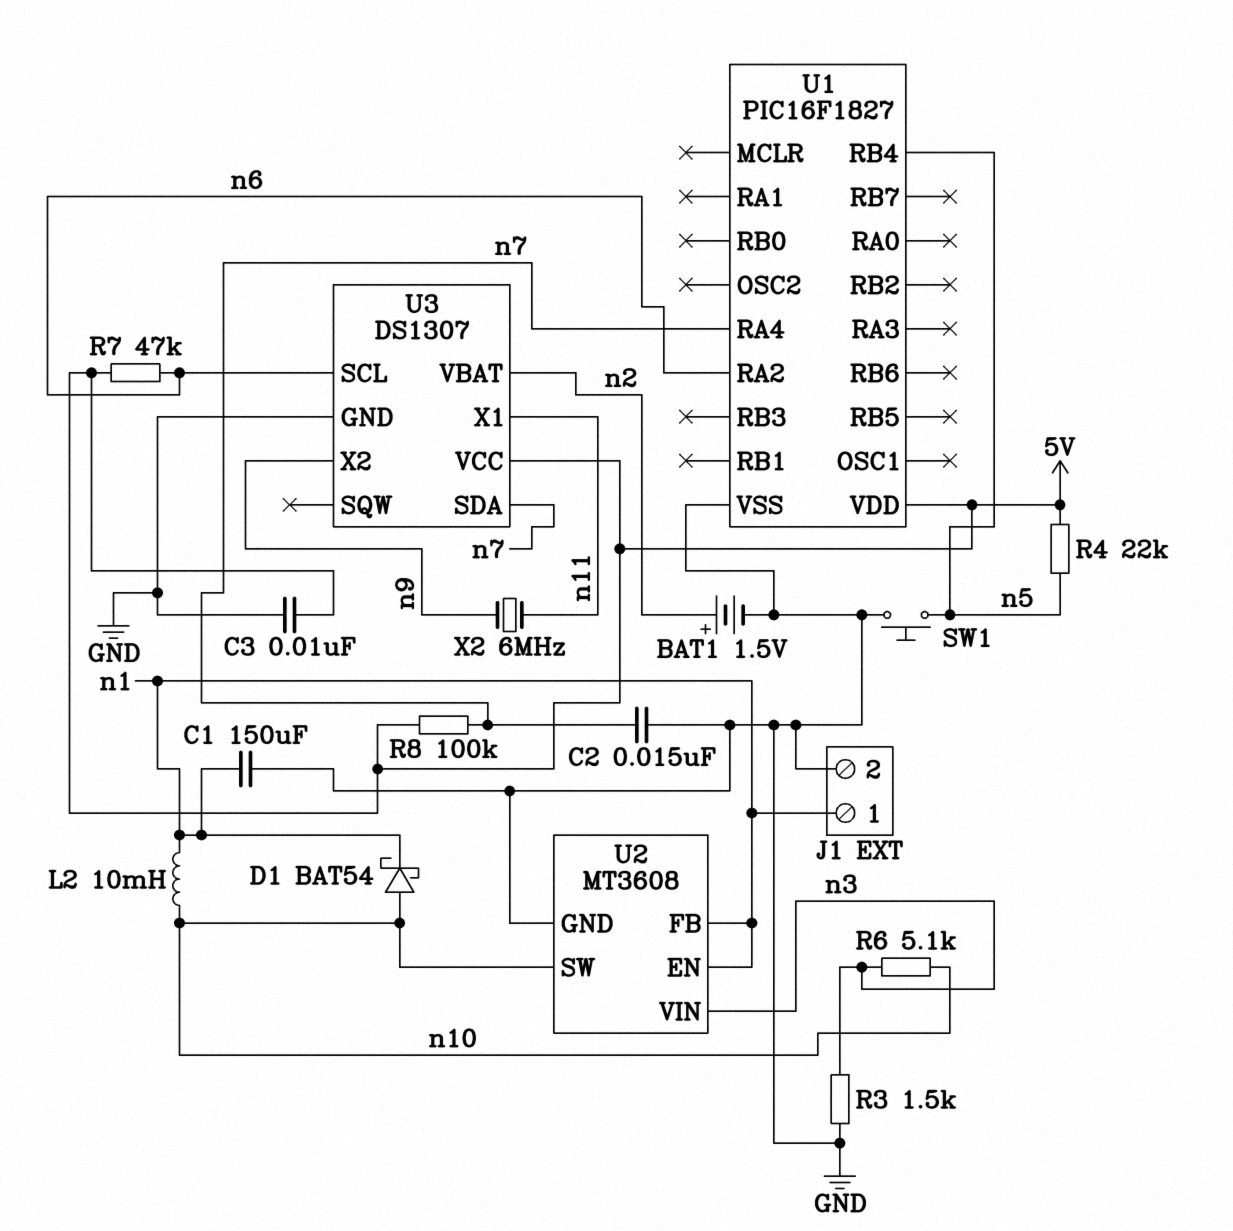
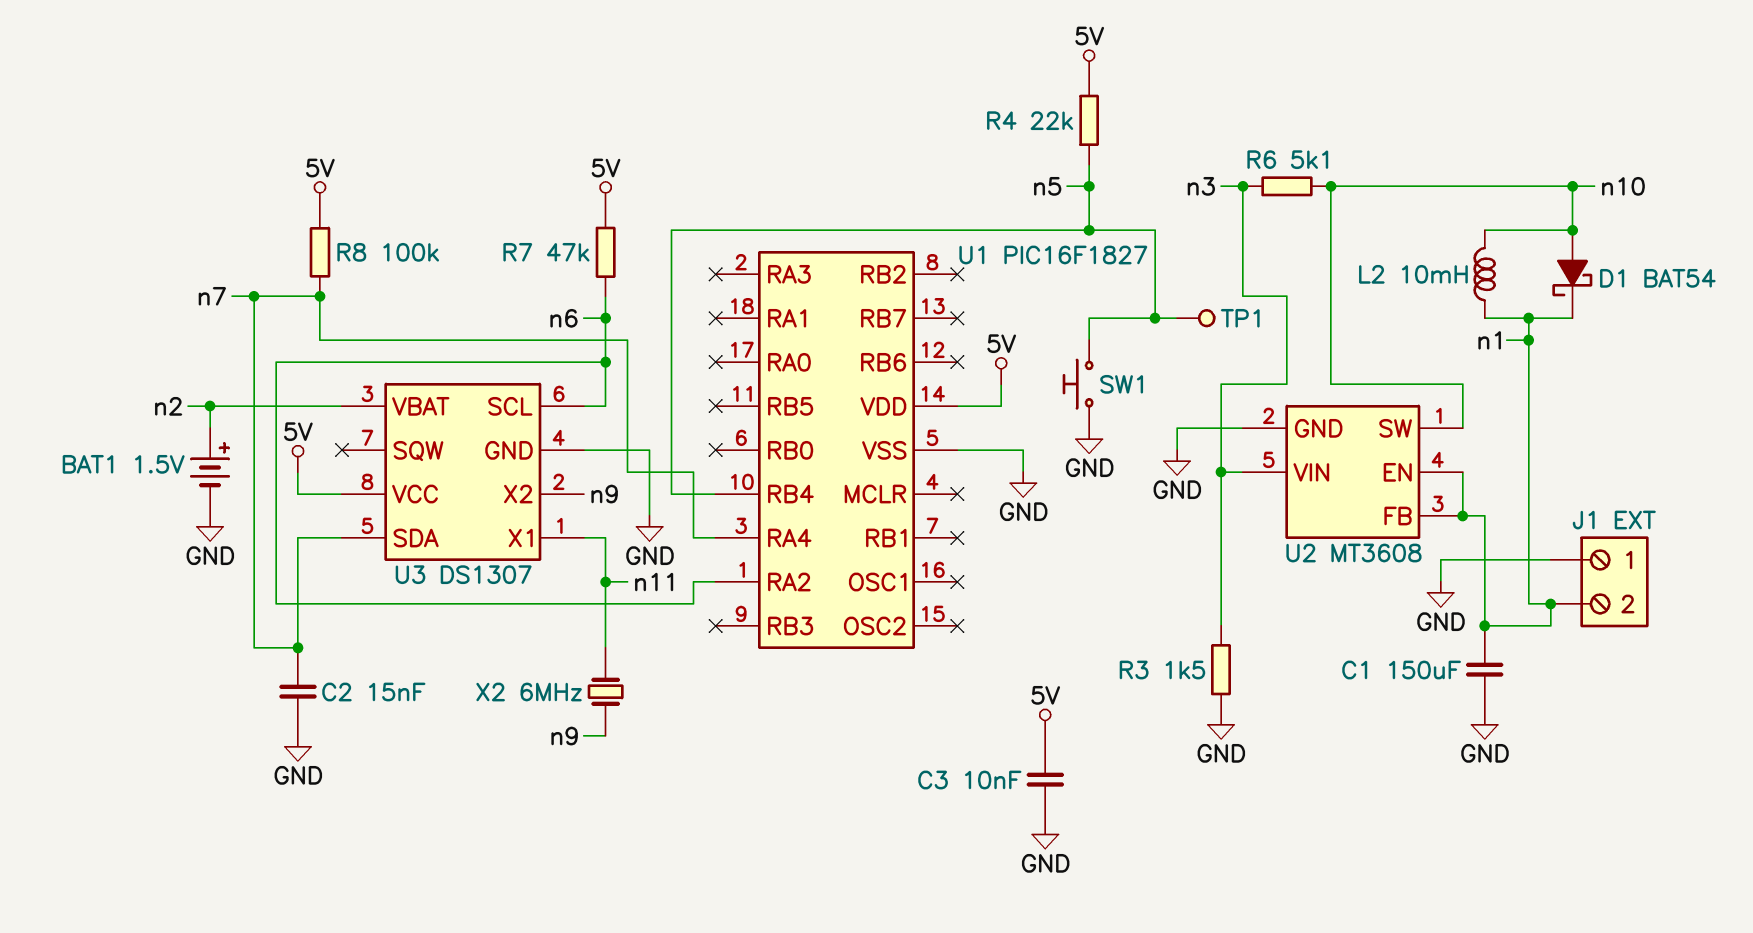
J1 pin 1: n1 -> GND
J1 pin 2: GND -> n1
TP1: none -> test point (n5)

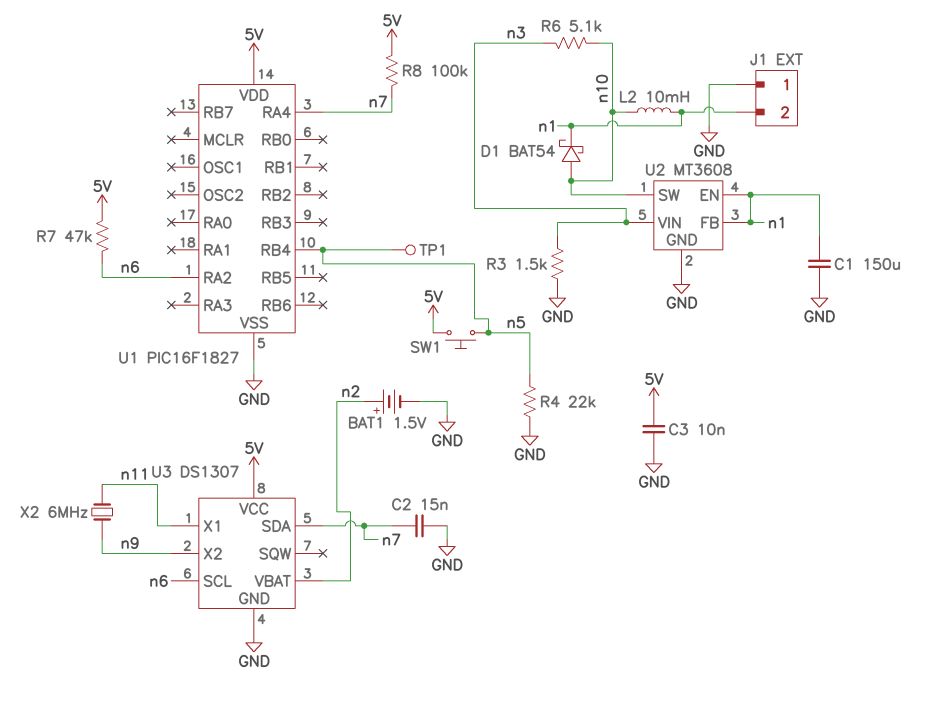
R4: 22k (5V, n5) -> 22k (GND, n5)
SW1: button (GND, n5) -> button (5V, n5)

